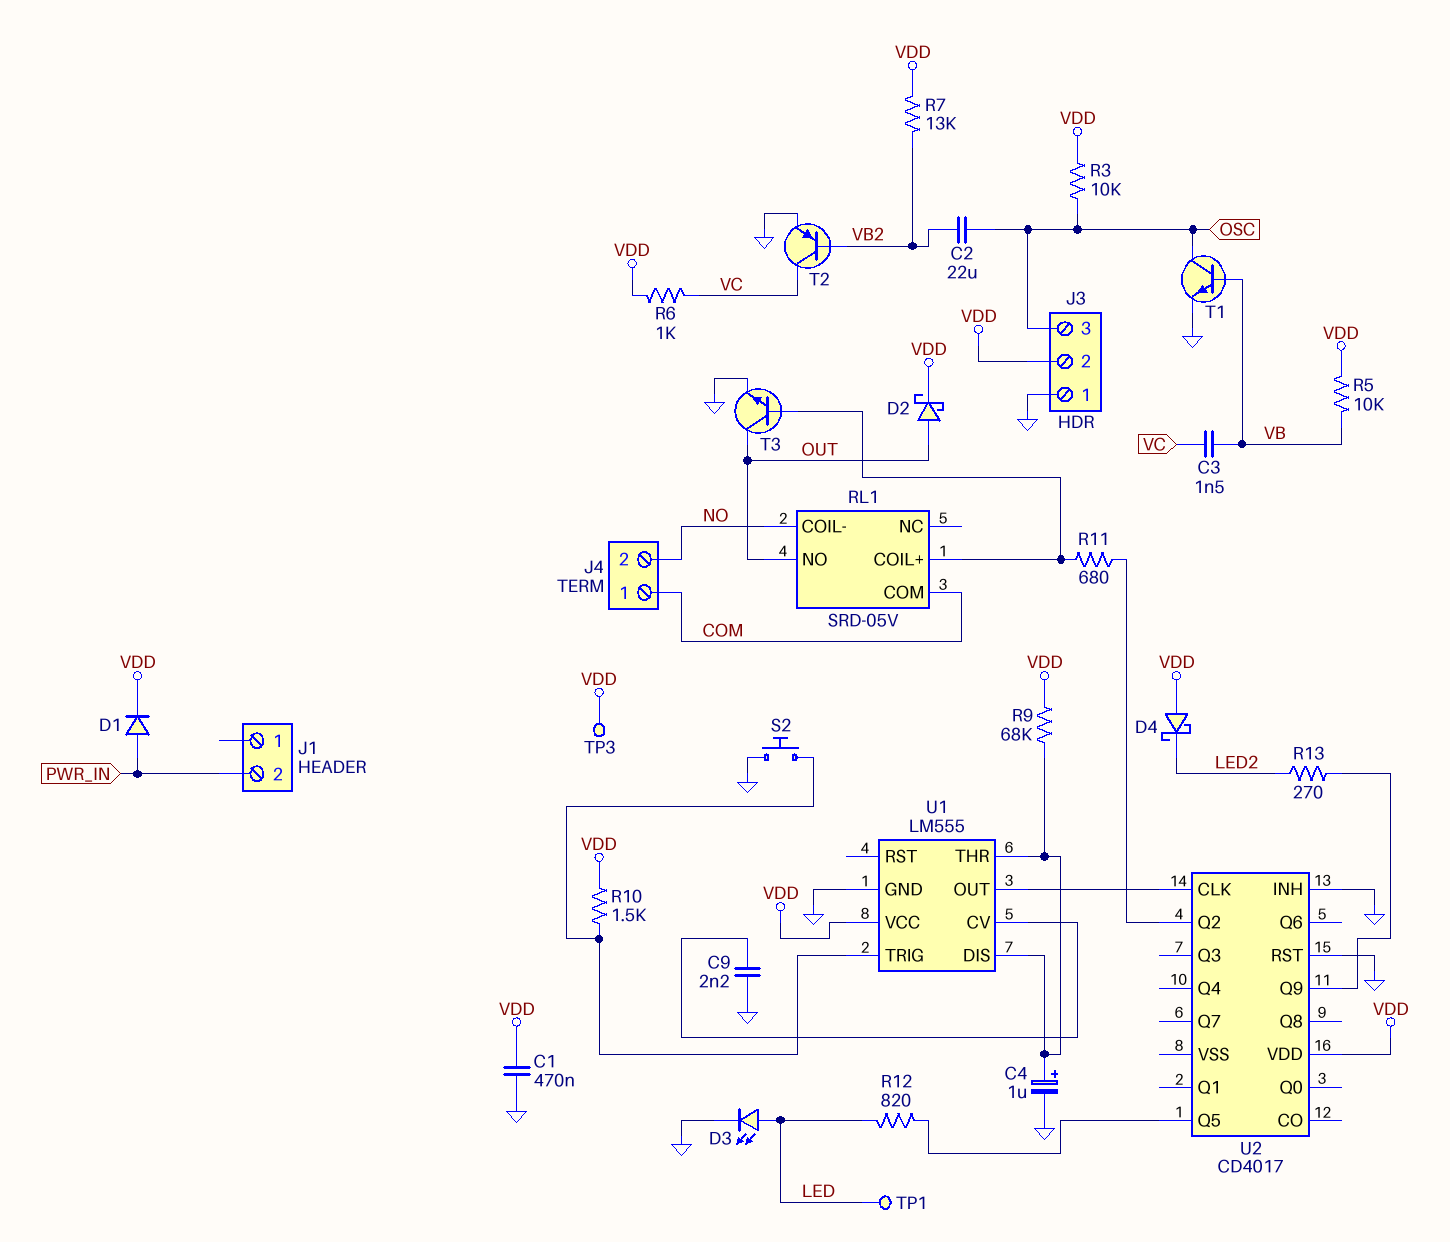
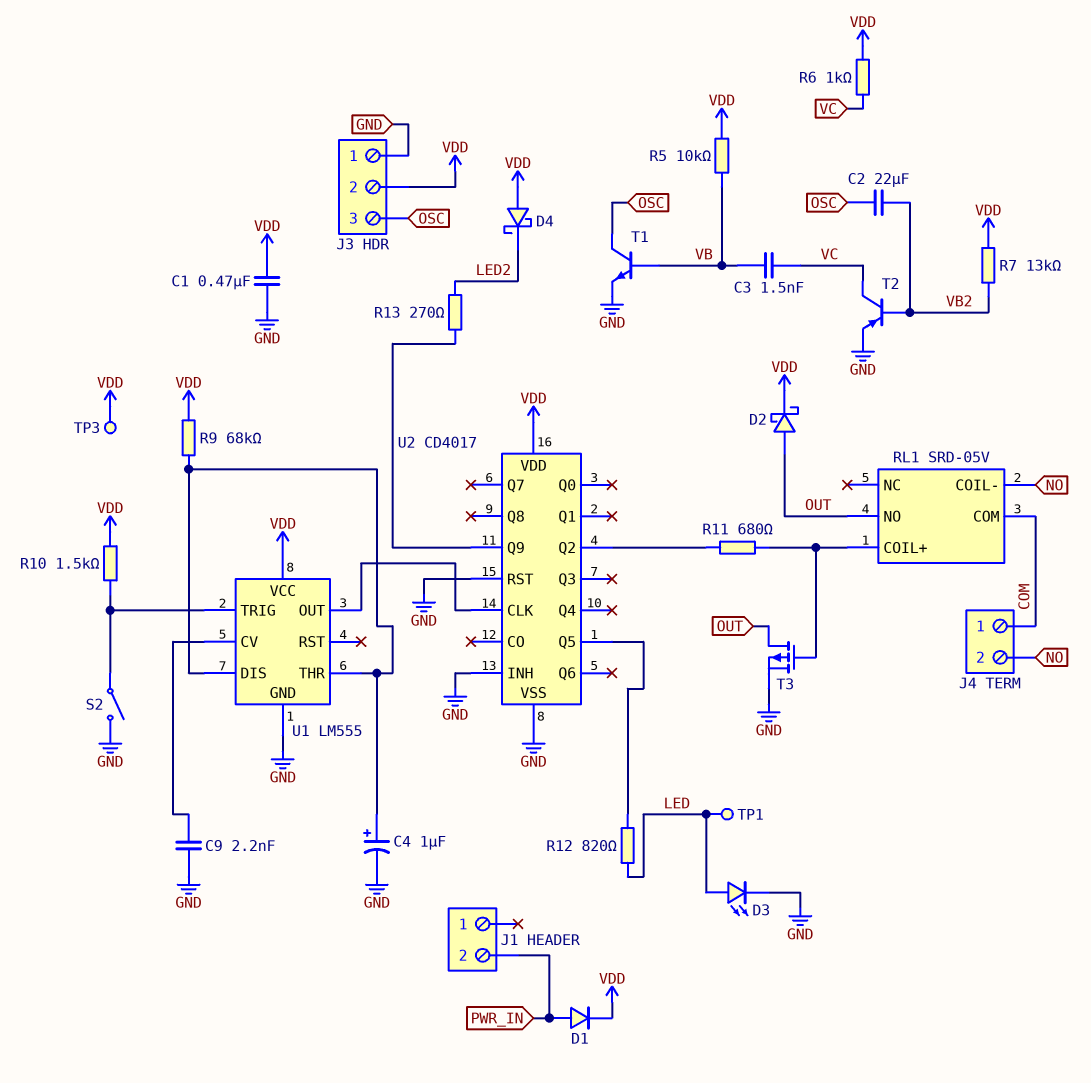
R3: 10k (OSC, VDD) -> none
S2: button (GND, U1/TRIG) -> switch (GND, U1/TRIG)
T3: NPN (B RL1/COIL+, C OUT, E GND) -> PMOS (G RL1/COIL+, D OUT, S GND)
U2 pin VSS: none -> GND

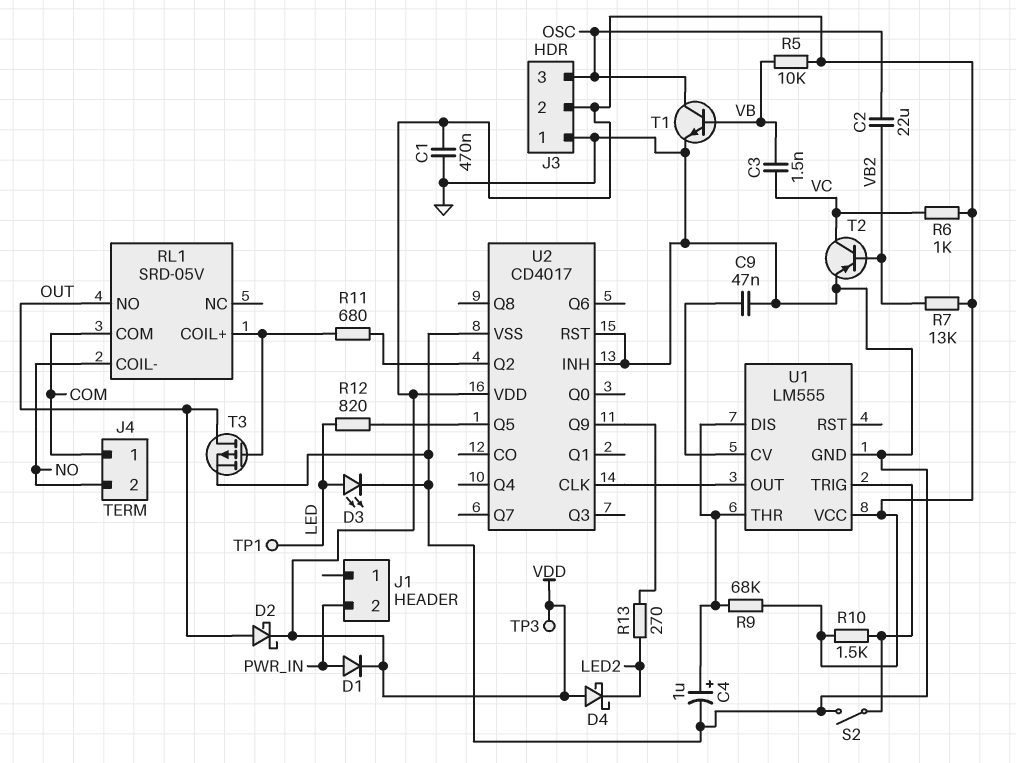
C9: 2.2nF (GND, U1/CV) -> 47nF (GND, U1/CV)

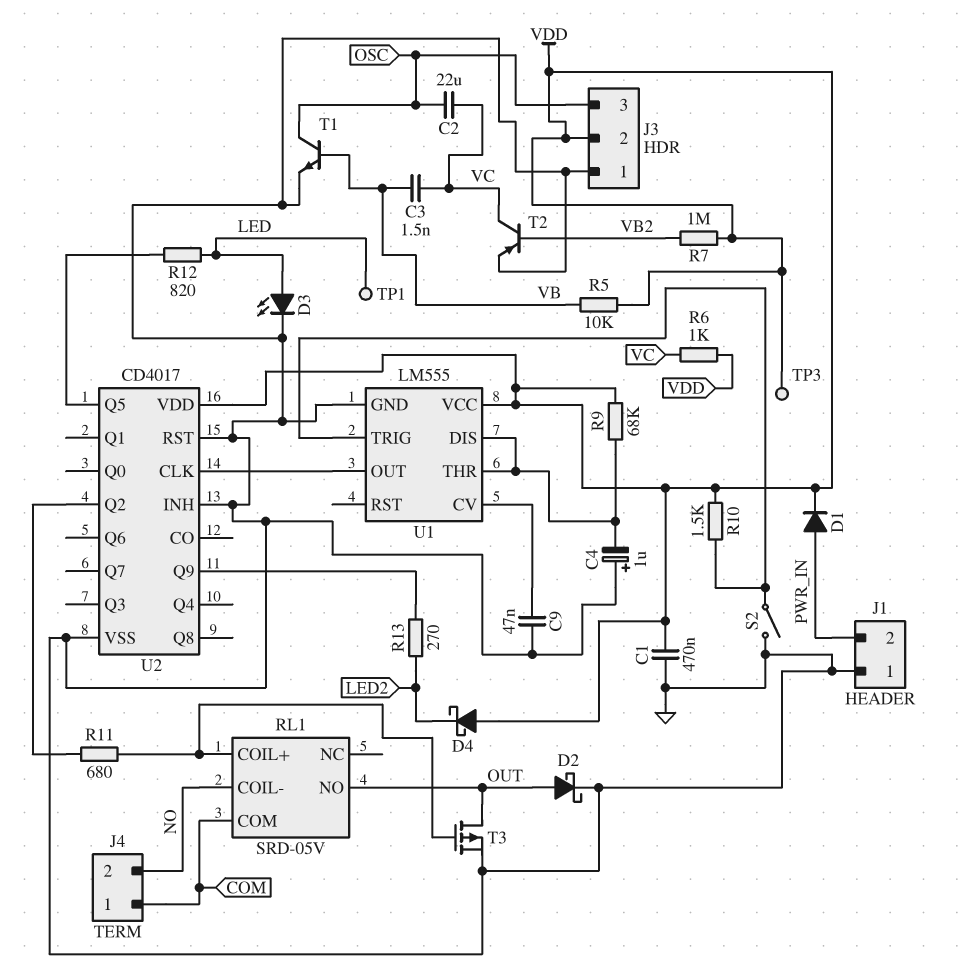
C2: 22uF (OSC, VB2) -> 22uF (OSC, VC)
C4: 1uF (plus U1/DIS, minus GND) -> 1uF (plus GND, minus U1/DIS)
D2: schottky (A OUT, K VDD) -> schottky (A OUT, K GND)
J1 pin 1: none -> GND
R7: 13k (VB2, VDD) -> 1M (VB2, VDD)

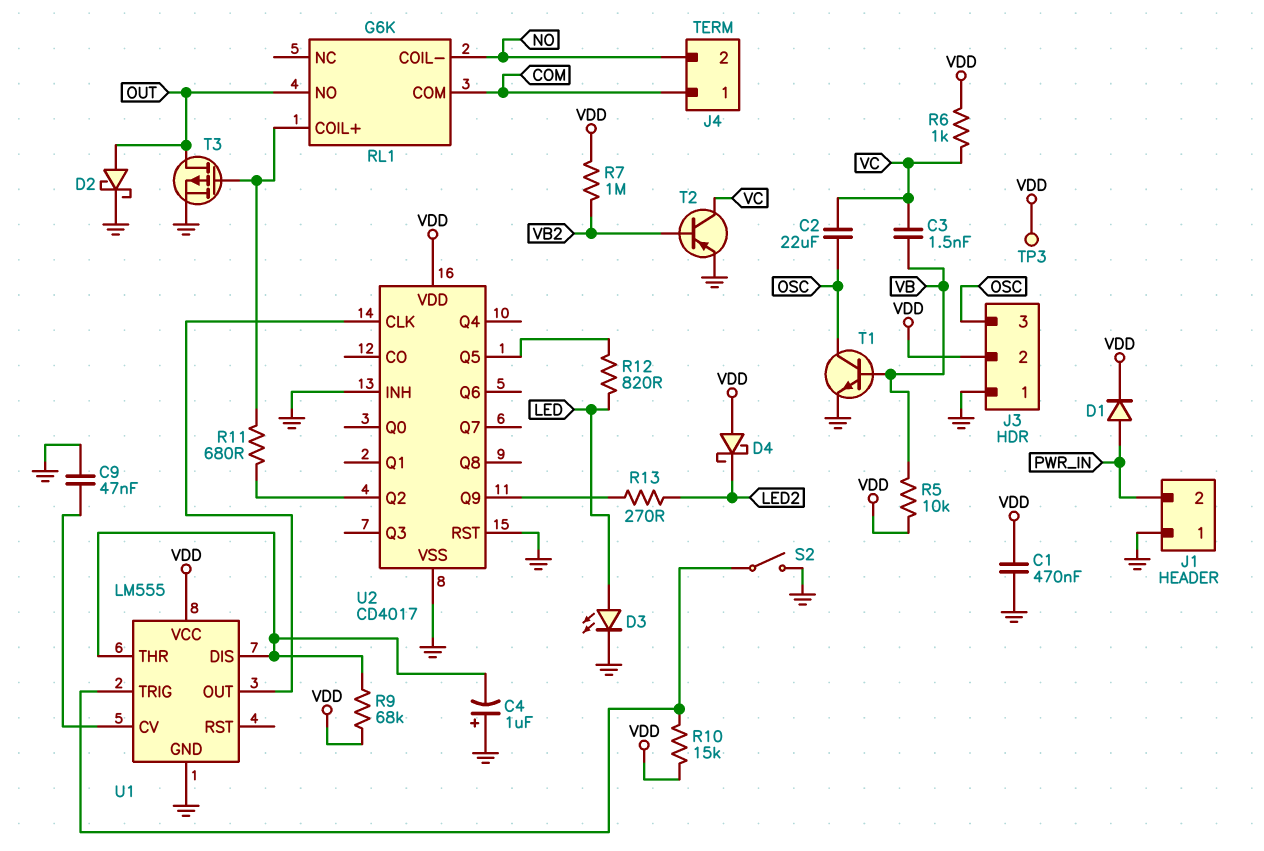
R10: 1.5k (U1/TRIG, VDD) -> 15k (U1/TRIG, VDD)
RL1: SRD-05V -> G6K
TP1: test point (LED) -> none

